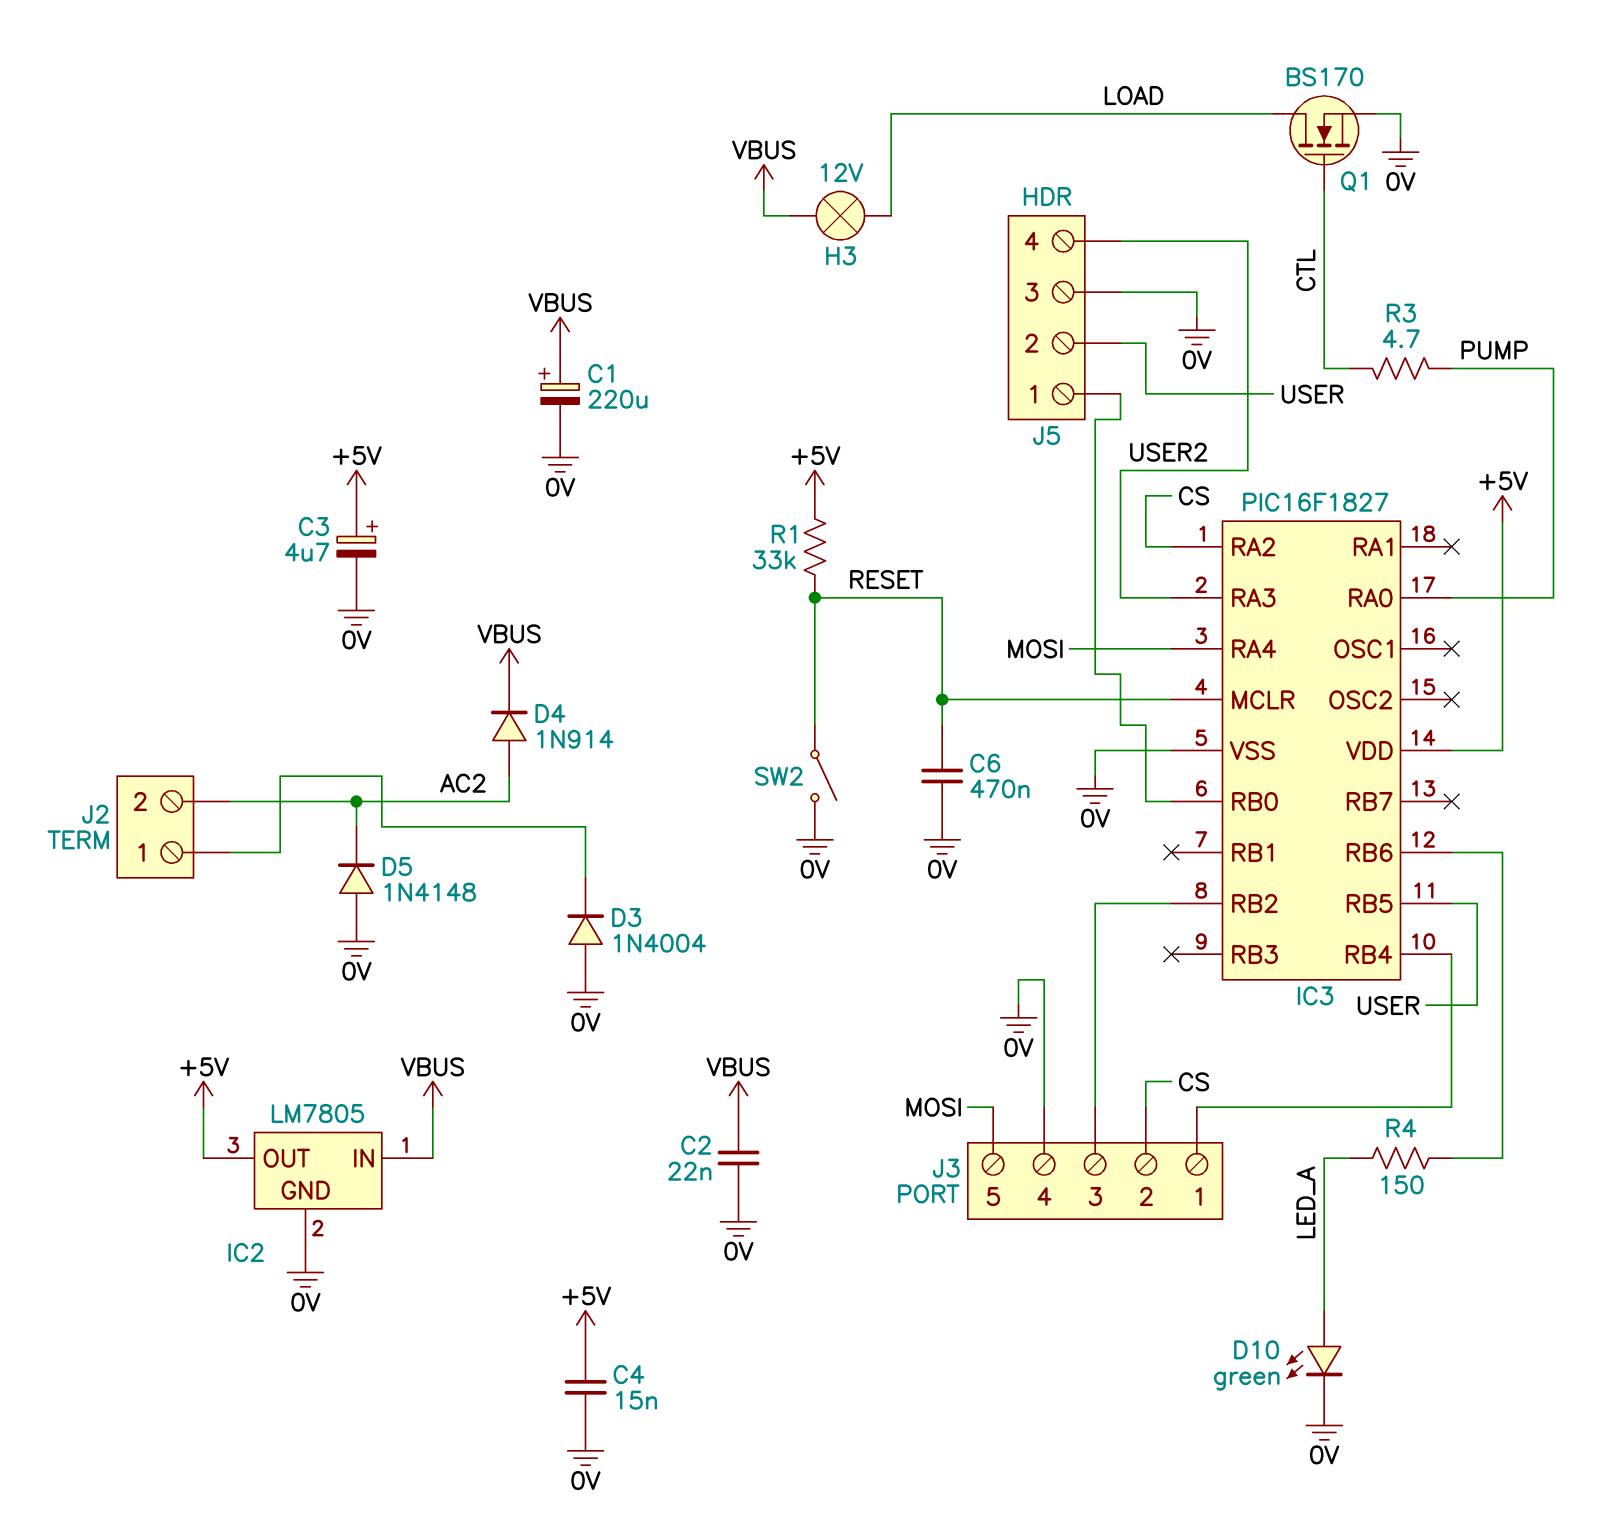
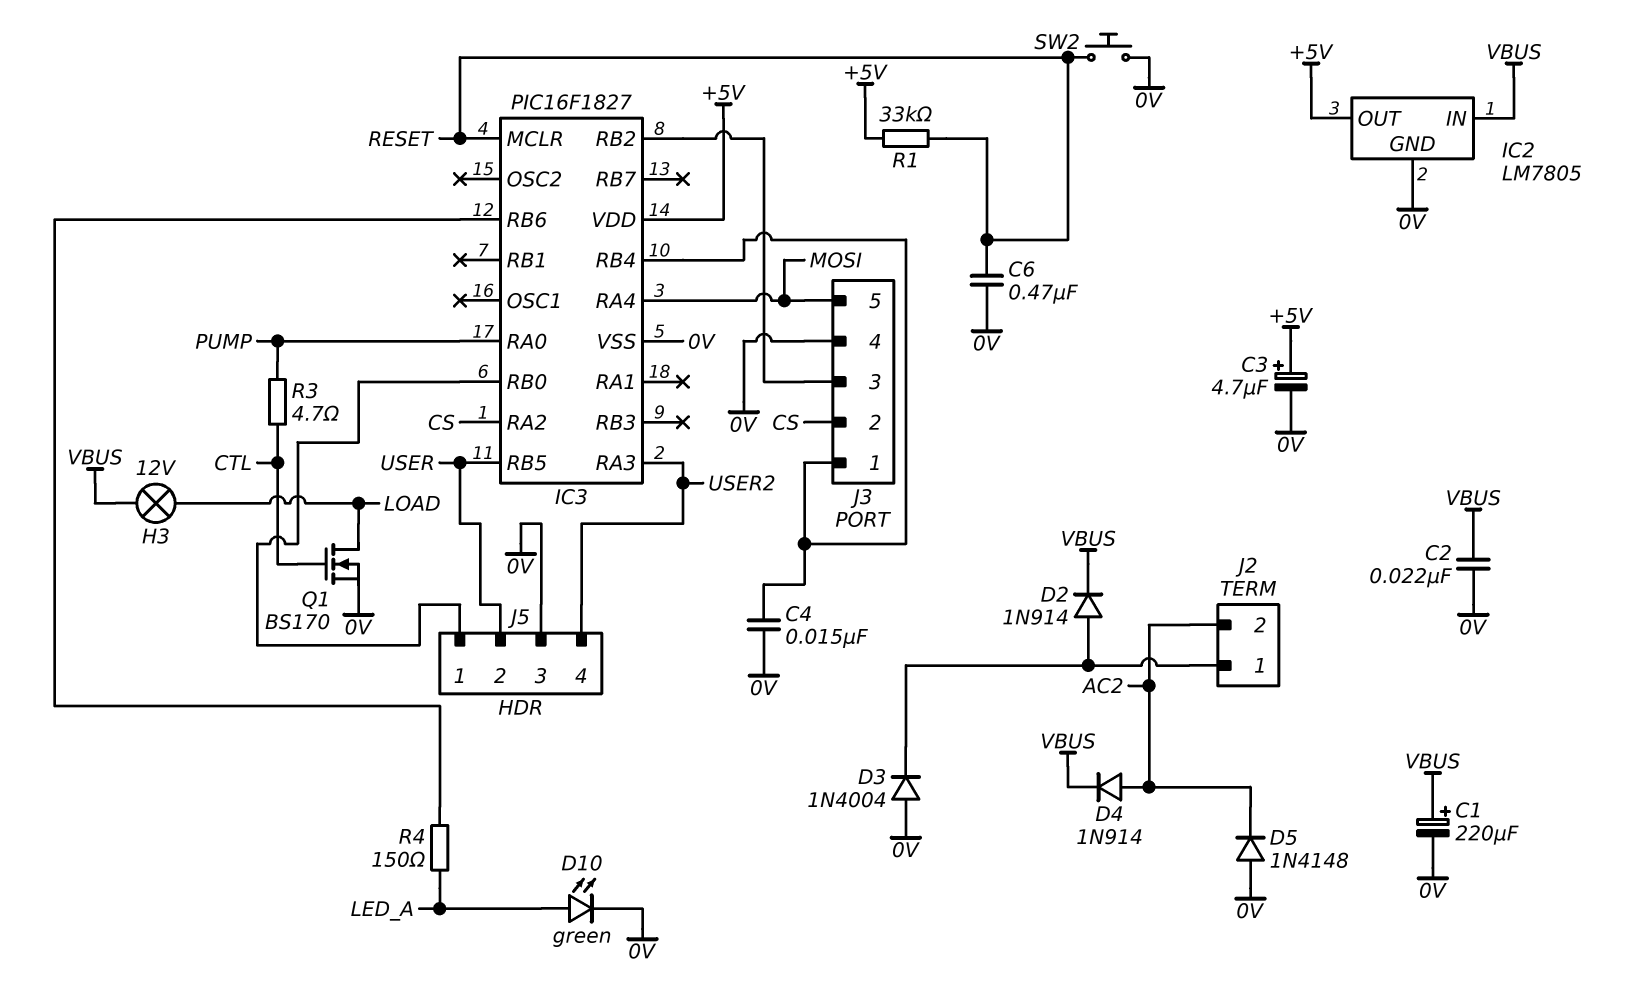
C4: 15nF (+5V, 0V) -> 15nF (0V, IC3/RB4)
D2: none -> diode 1N914 (A J2/1, K VBUS)
SW2: switch (0V, RESET) -> button (0V, RESET)

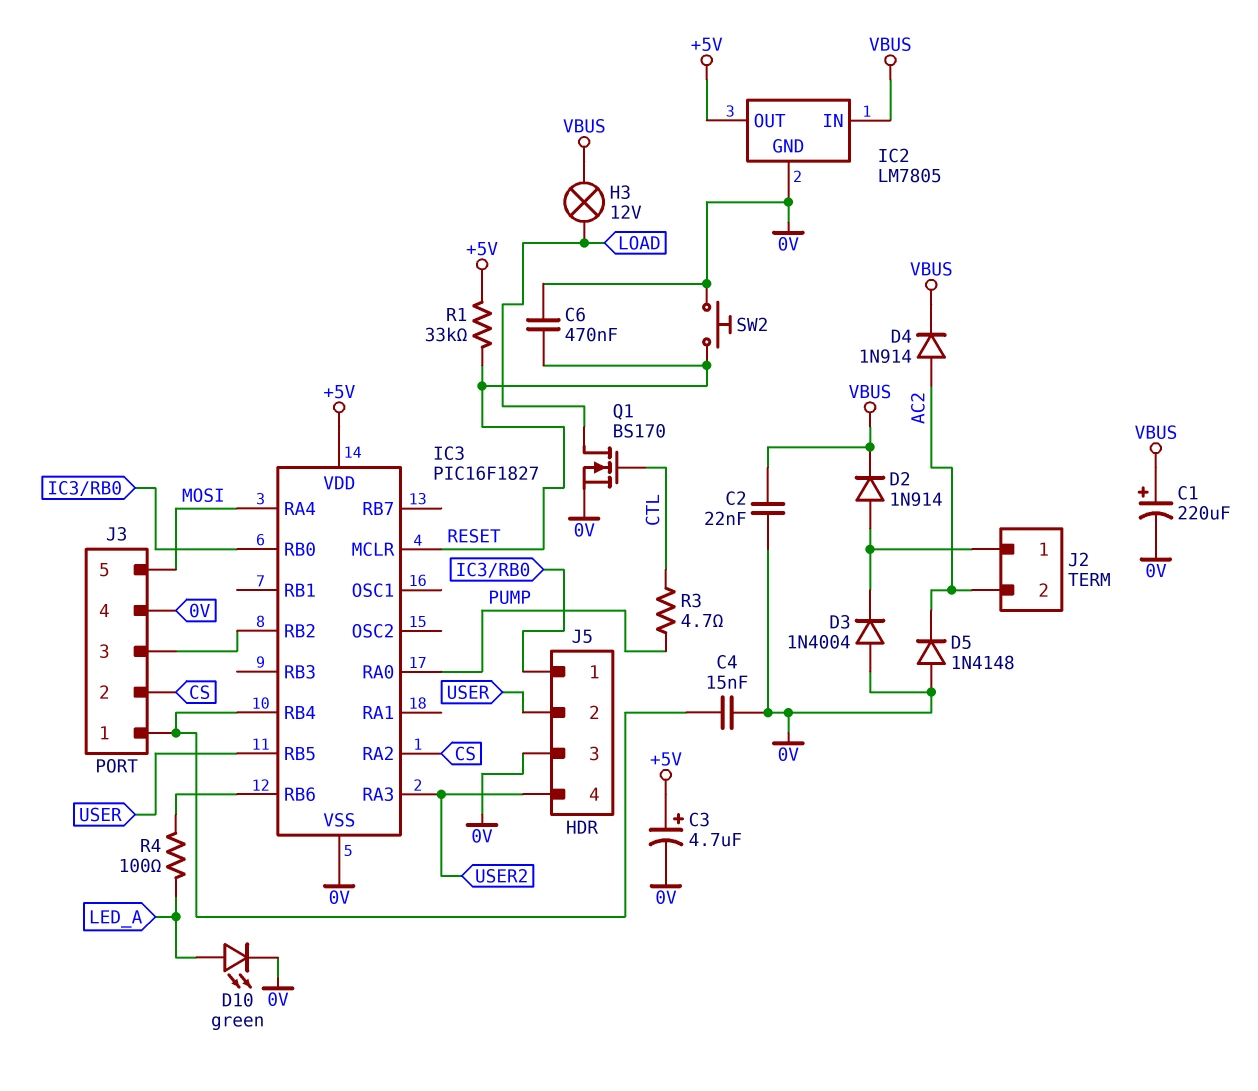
R4: 150 (IC3/RB6, LED_A) -> 100 (IC3/RB6, LED_A)

